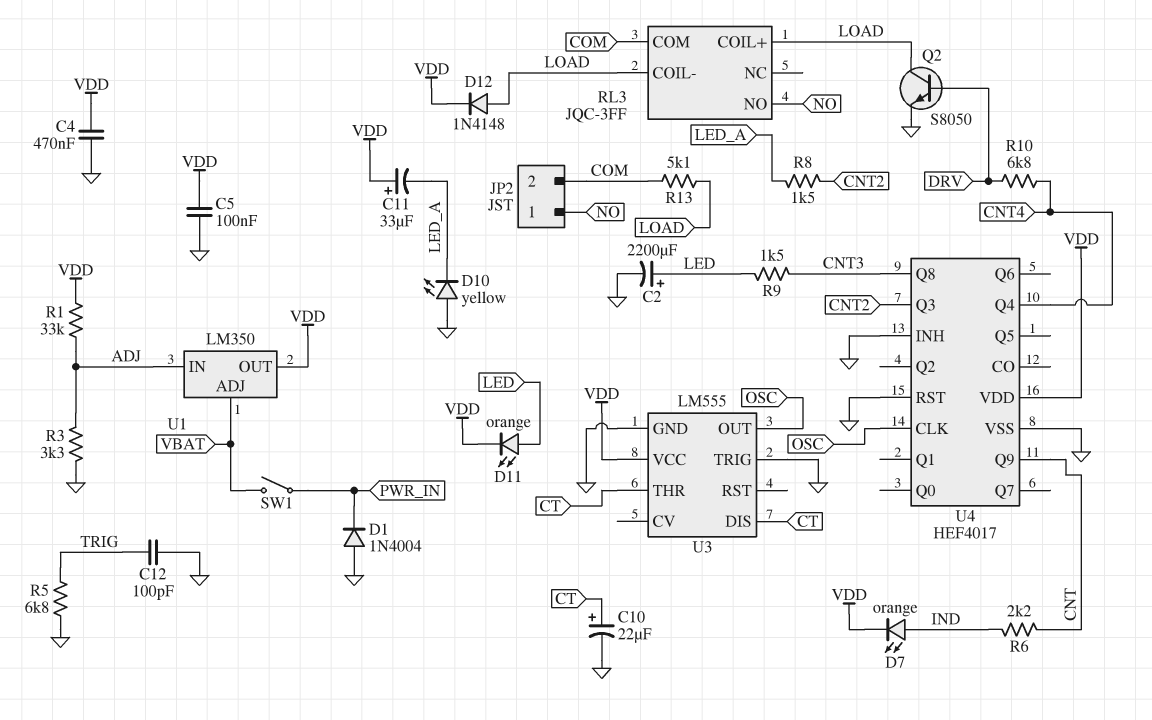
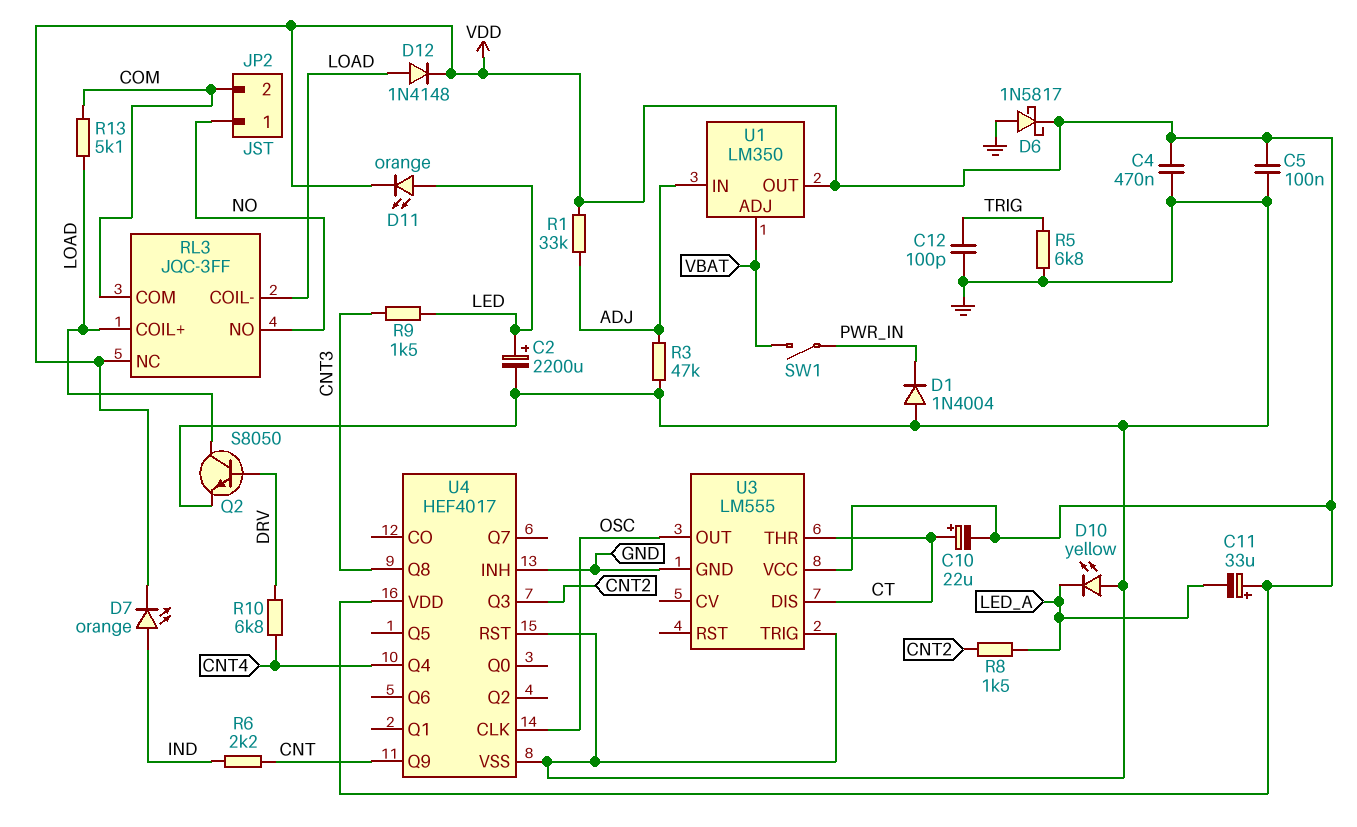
C10: 22uF (plus CT, minus GND) -> 22uF (plus CT, minus VDD)
D6: none -> schottky 1N5817 (A GND, K VDD)
R3: 3.3k (ADJ, GND) -> 47k (ADJ, GND)
RL3 pin NC: none -> VDD

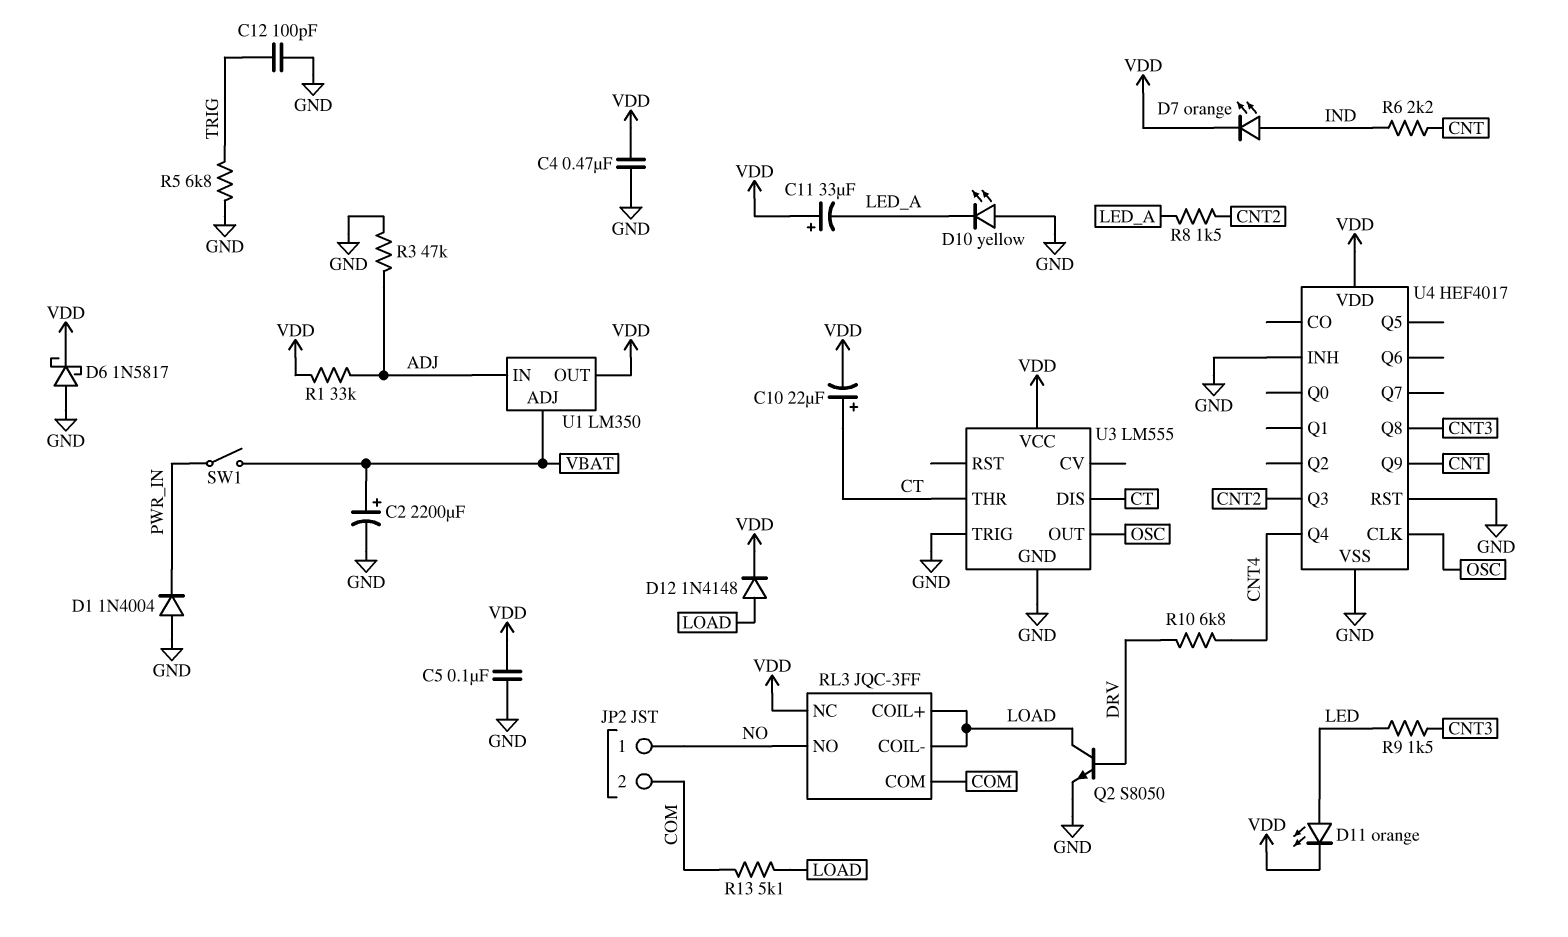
C2: 2200uF (plus LED, minus GND) -> 2200uF (plus VBAT, minus GND)

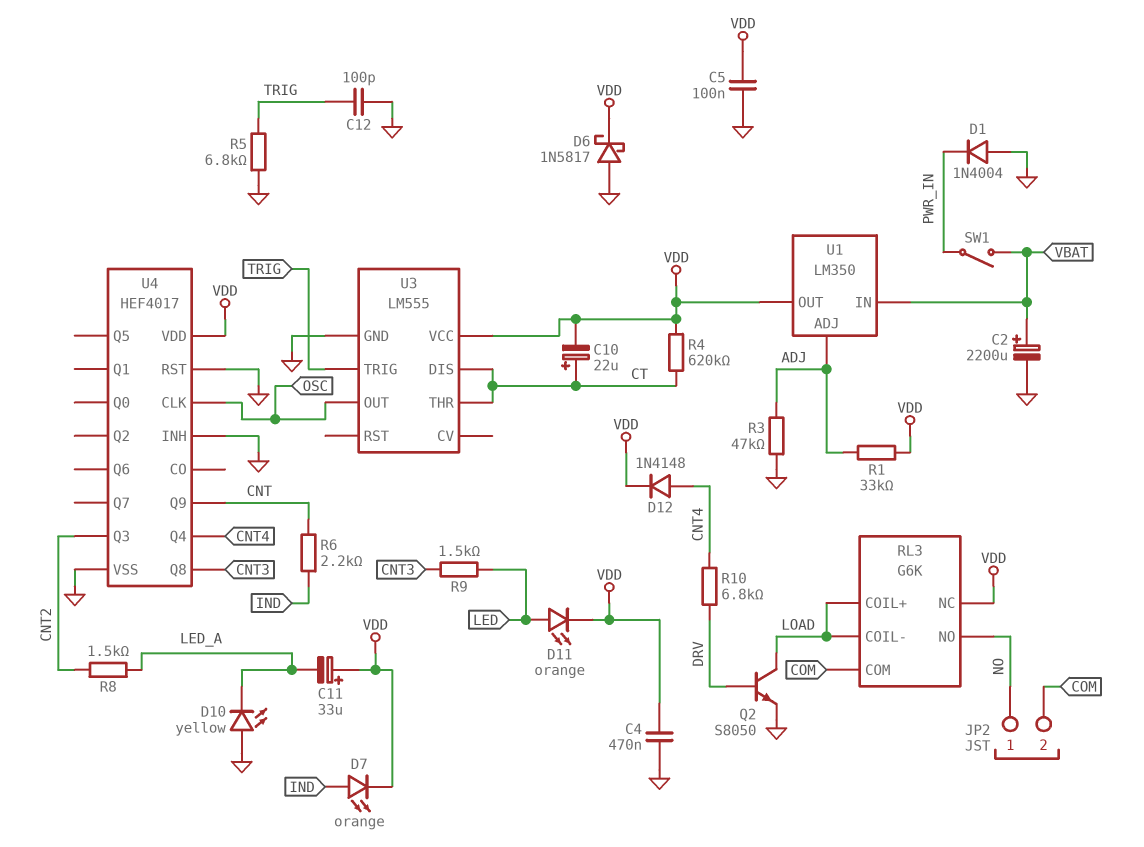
D12: diode 1N4148 (A LOAD, K VDD) -> diode 1N4148 (A CNT4, K VDD)
R4: none -> 620k (CT, VDD)
R13: 5.1k (COM, LOAD) -> none
RL3: JQC-3FF -> G6K
U1 pin ADJ: VBAT -> ADJ
U1 pin IN: ADJ -> VBAT
U3 pin TRIG: GND -> TRIG

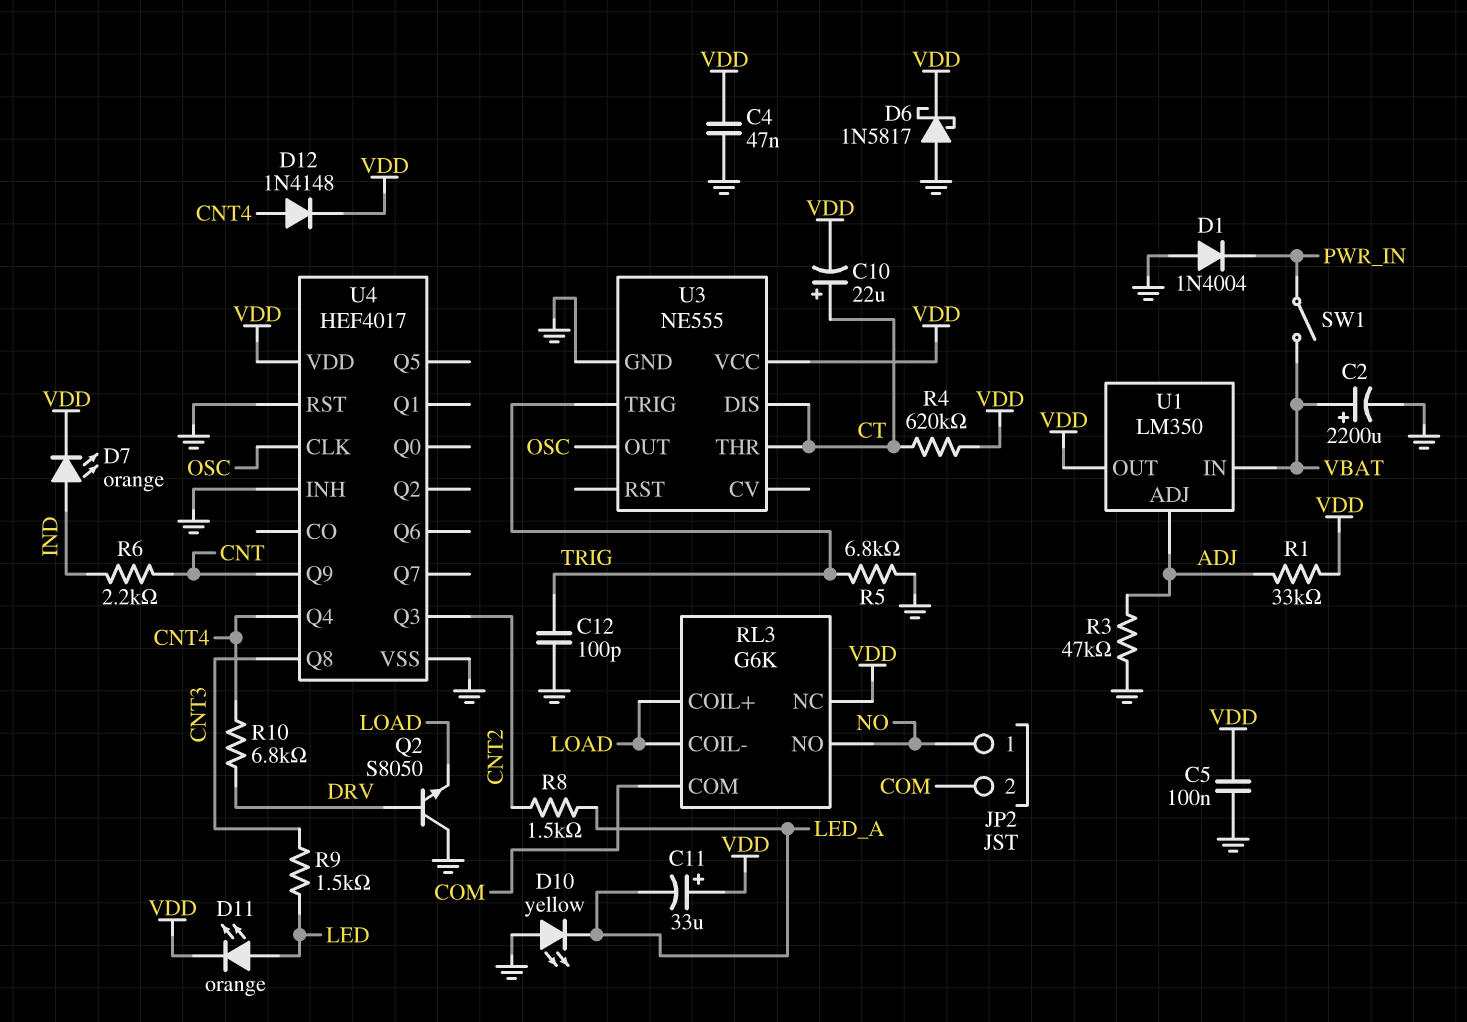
C4: 470nF (GND, VDD) -> 47nF (GND, VDD)
Q2: NPN S8050 (B DRV, C LOAD, E GND) -> NPN S8050 (B DRV, C GND, E LOAD)
U3: LM555 -> NE555

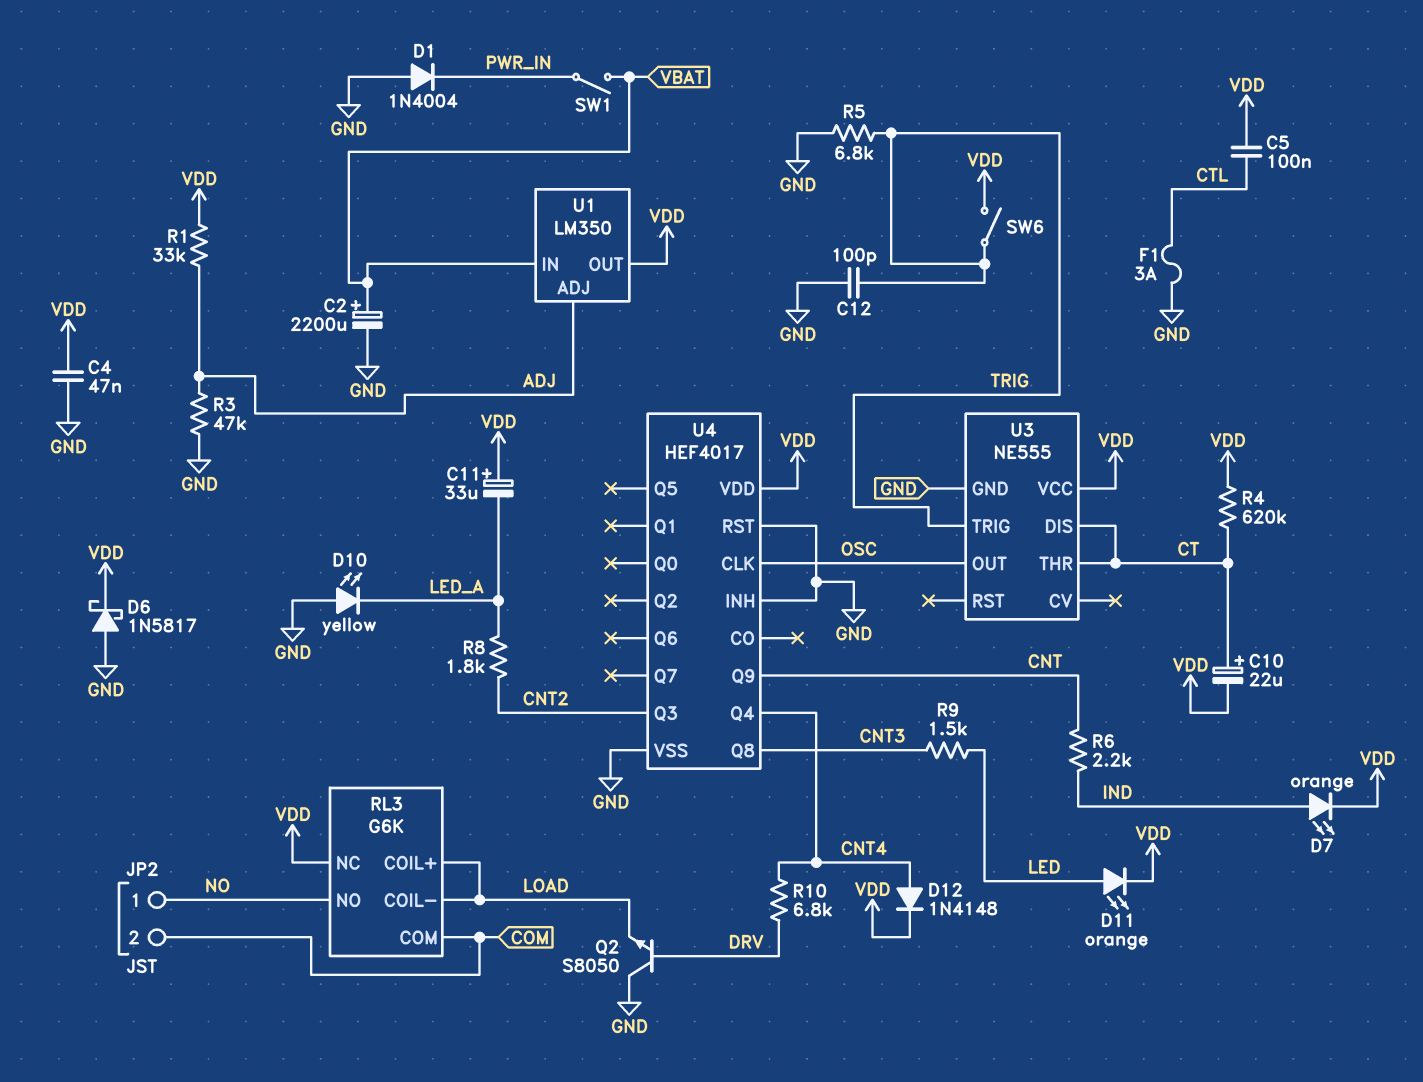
C5: 100nF (GND, VDD) -> 100nF (CTL, VDD)
F1: none -> 3A (CTL, GND)
R8: 1.5k (CNT2, LED_A) -> 1.8k (CNT2, LED_A)
SW6: none -> switch (TRIG, VDD)

